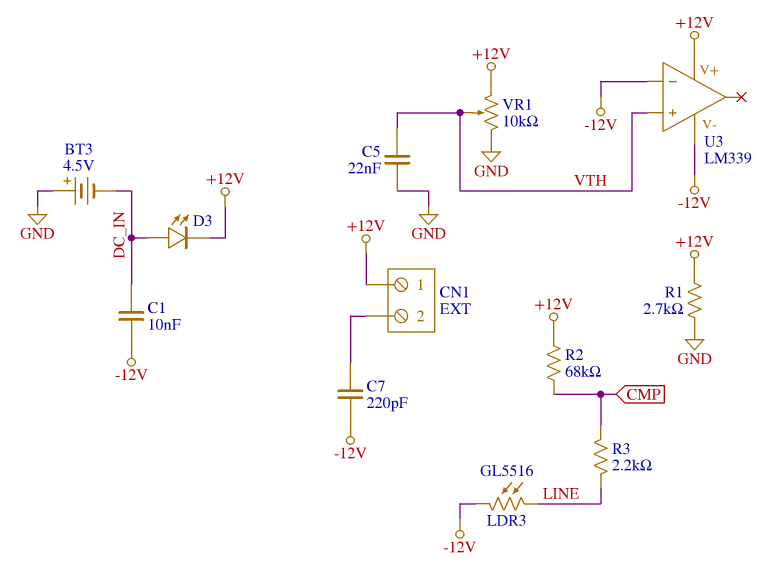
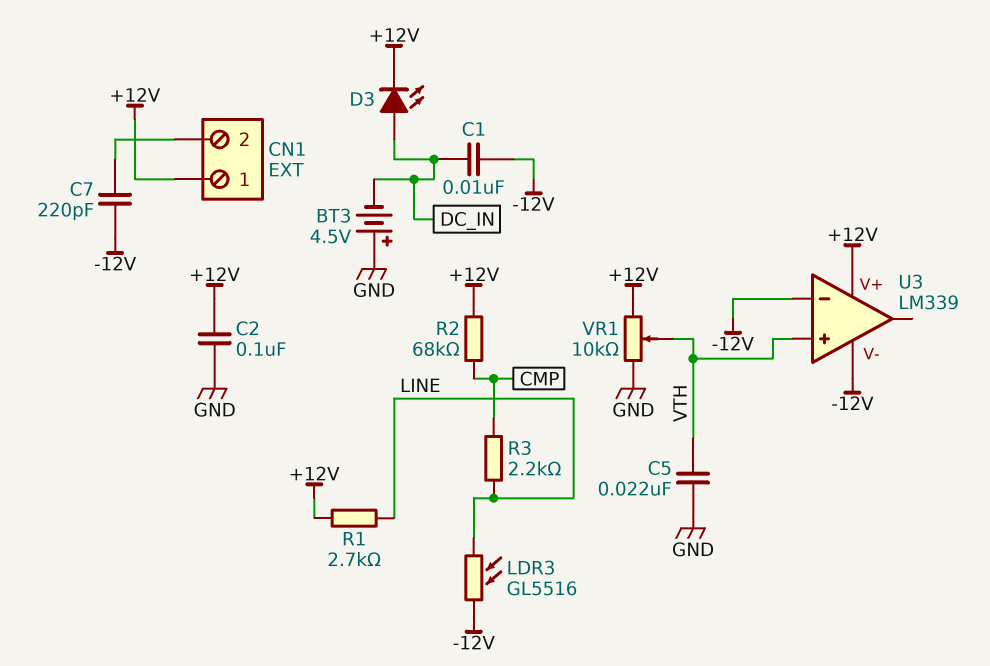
C2: none -> 100nF (+12V, GND)
R1: 2.7k (+12V, GND) -> 2.7k (+12V, LINE)

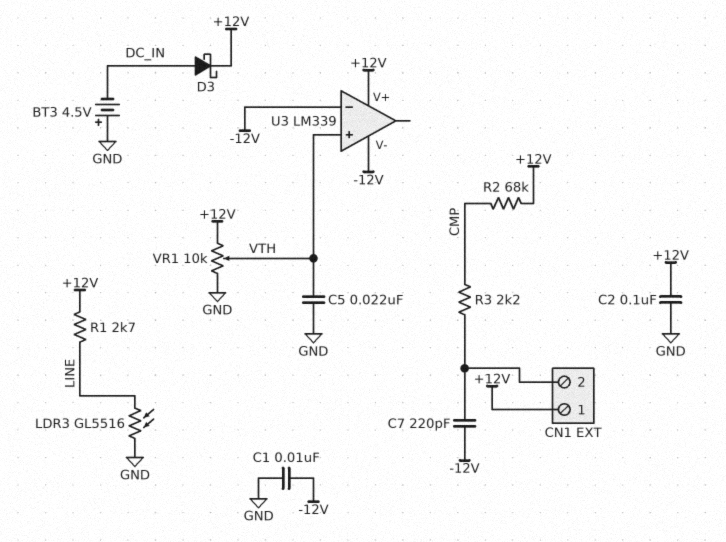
C1: 10nF (-12V, DC_IN) -> 10nF (-12V, GND)
D3: LED (A DC_IN, K +12V) -> schottky (A DC_IN, K +12V)
LDR3: GL5516 (-12V, LINE) -> GL5516 (GND, LINE)
R3: 2.2k (CMP, LINE) -> 2.2k (CMP, CN1/2)

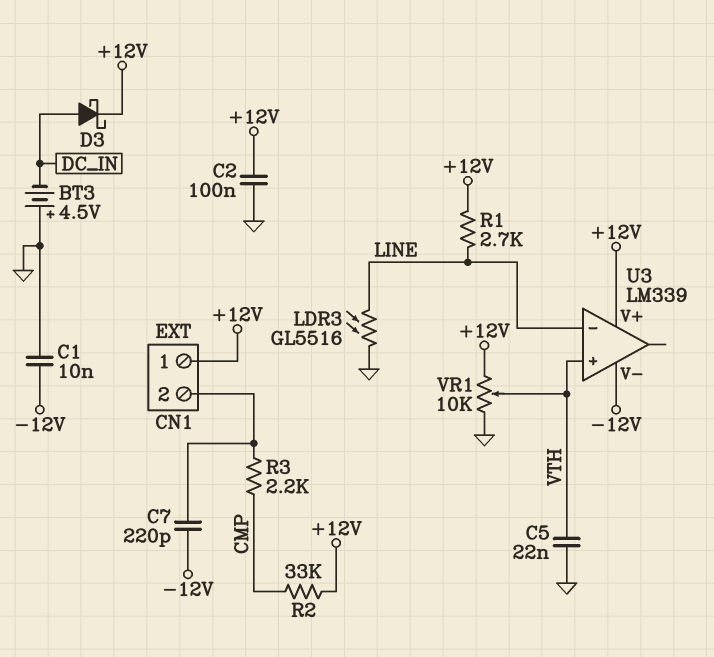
R2: 68k (+12V, CMP) -> 33k (+12V, CMP)
U3 pin in-: -12V -> LINE

